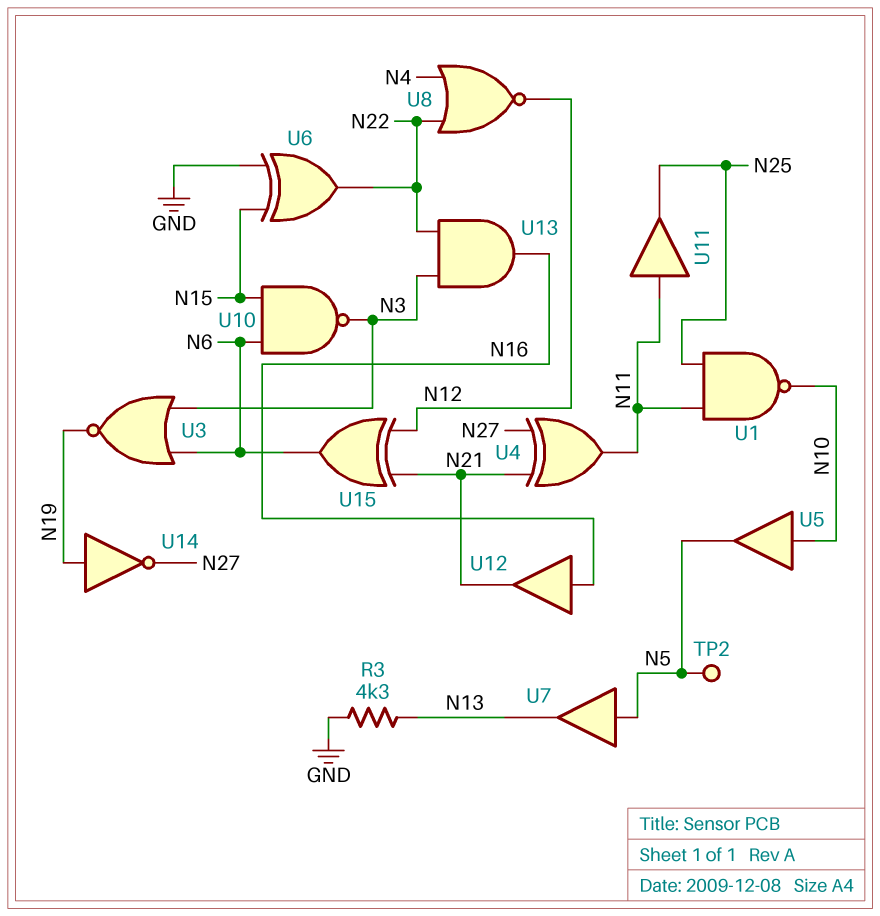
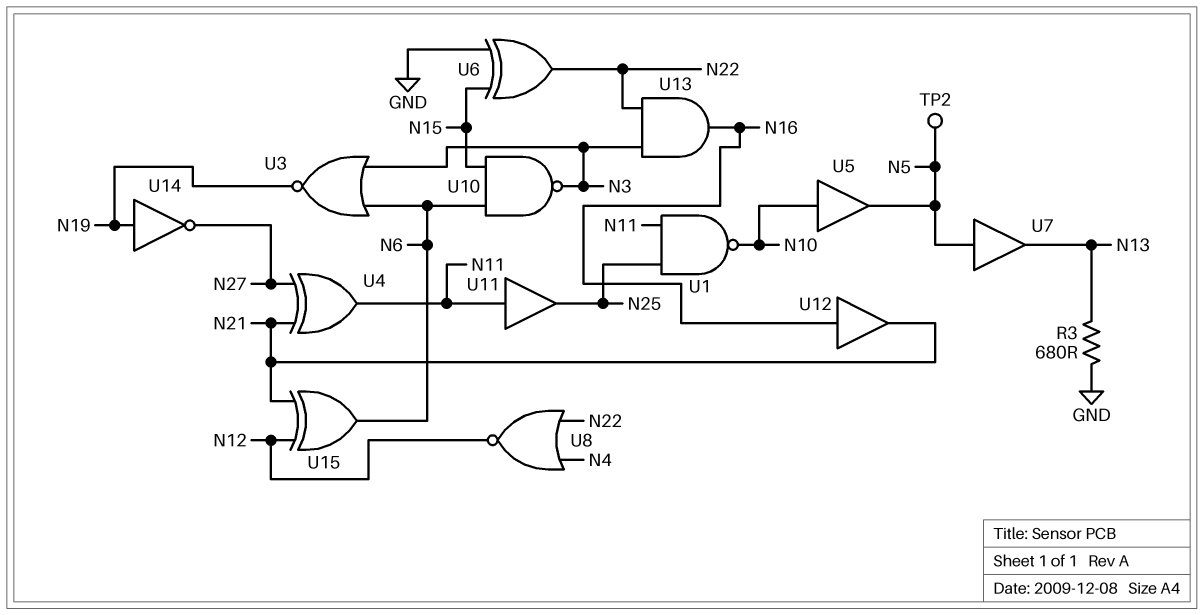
R3: 4.3k (GND, N13) -> 680 (GND, N13)

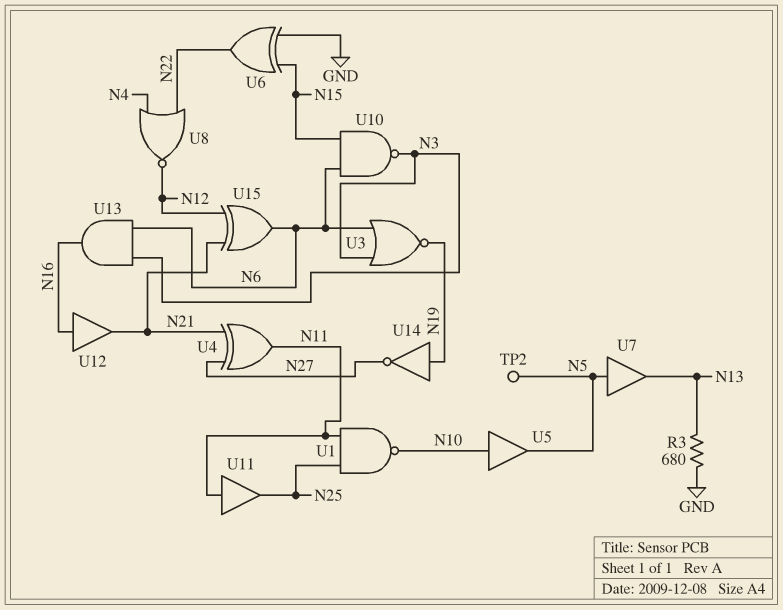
U13: AND (in N3, in N22, out N16) -> AND (in N3, in N6, out N16)

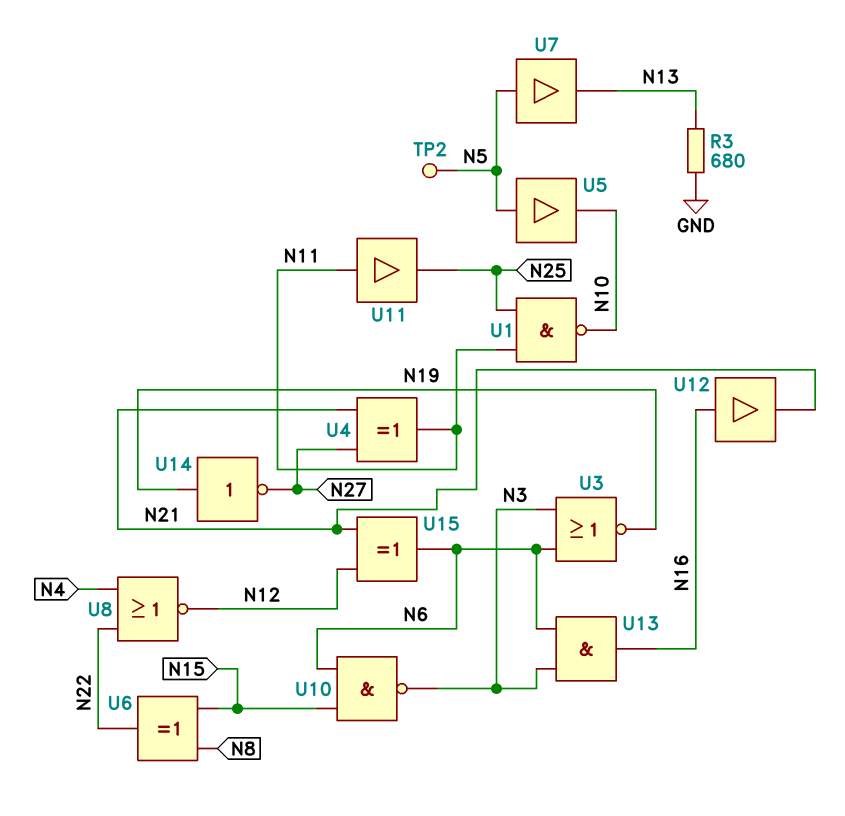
U5: buffer (in N10, out N5) -> buffer (in N5, out N10)
U6: XOR (in GND, in N15, out N22) -> XOR (in N8, in N15, out N22)

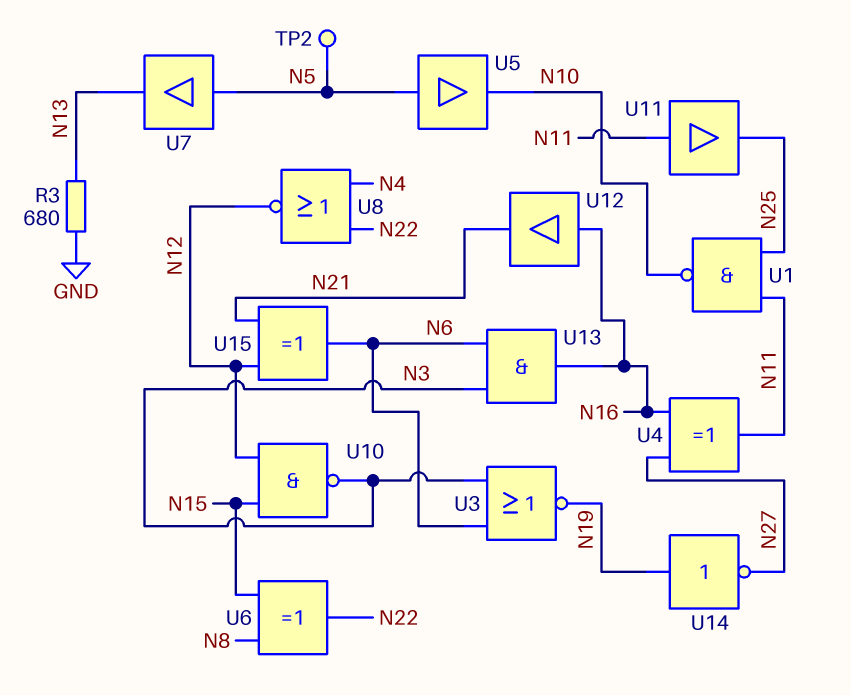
U4: XOR (in N21, in N27, out N11) -> XOR (in N16, in N27, out N11)
U10: NAND (in N6, in N15, out N3) -> NAND (in N12, in N15, out N3)

